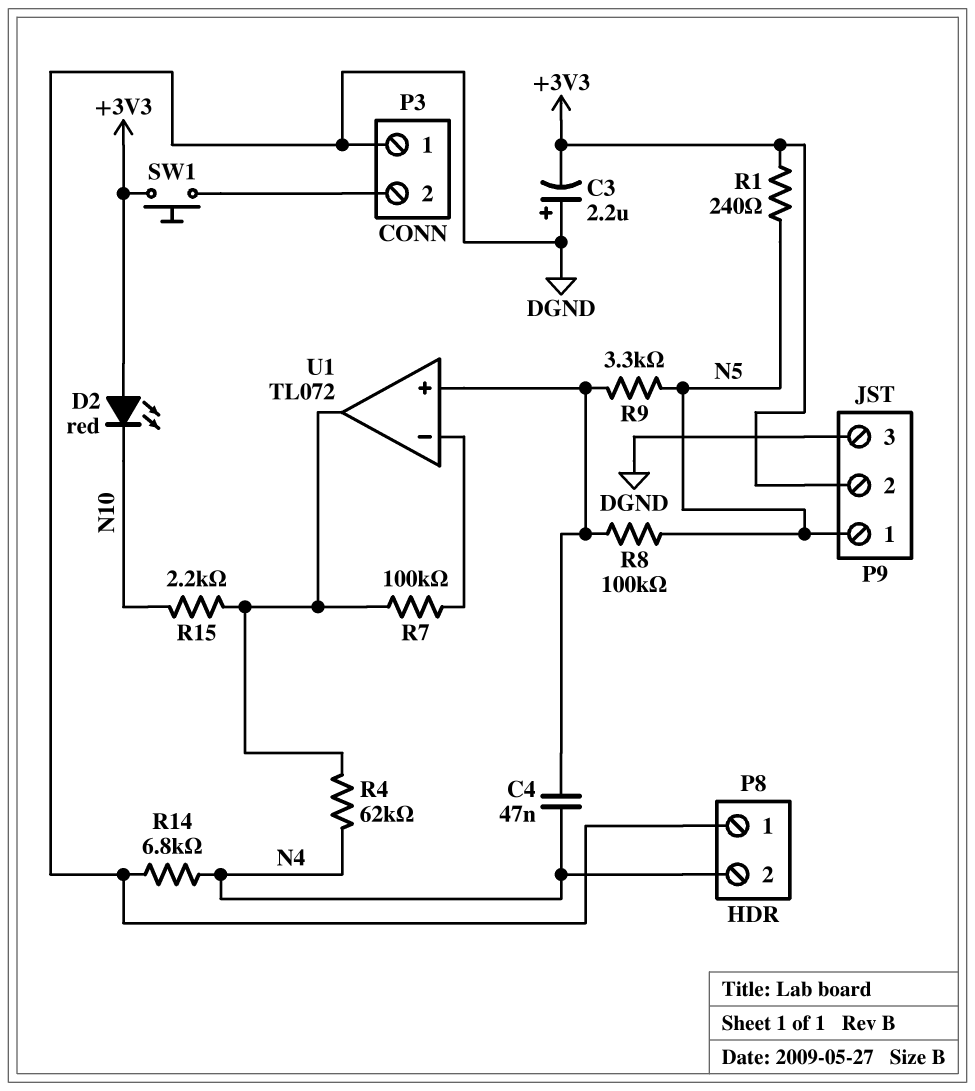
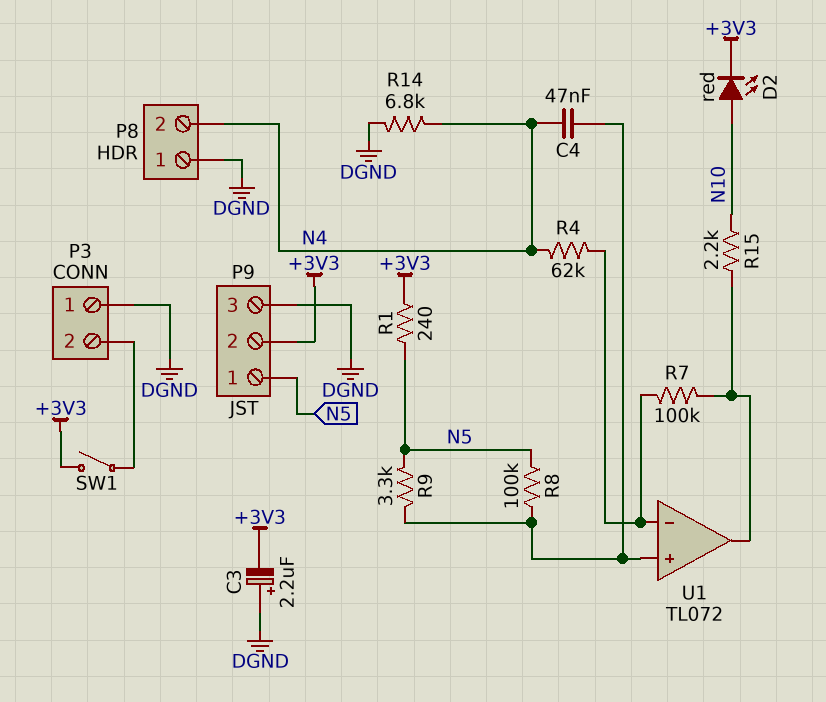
D2: LED red (A +3V3, K N10) -> LED red (A N10, K +3V3)
R4: 62k (N4, U1/out) -> 62k (N4, U1/in-)
SW1: button (+3V3, P3/2) -> switch (+3V3, P3/2)

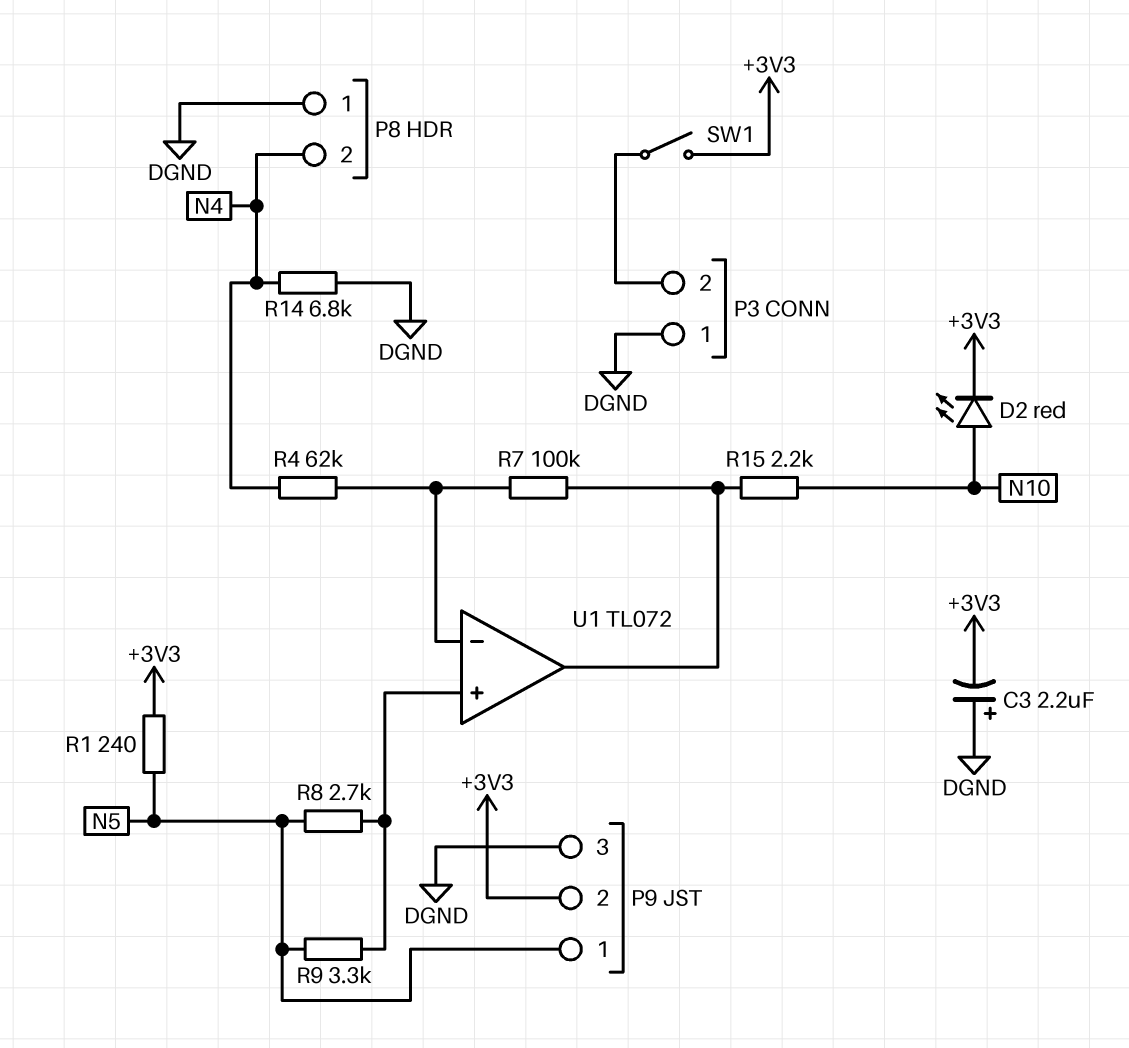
C4: 47nF (N4, U1/in+) -> none
R8: 100k (N5, U1/in+) -> 2.7k (N5, U1/in+)

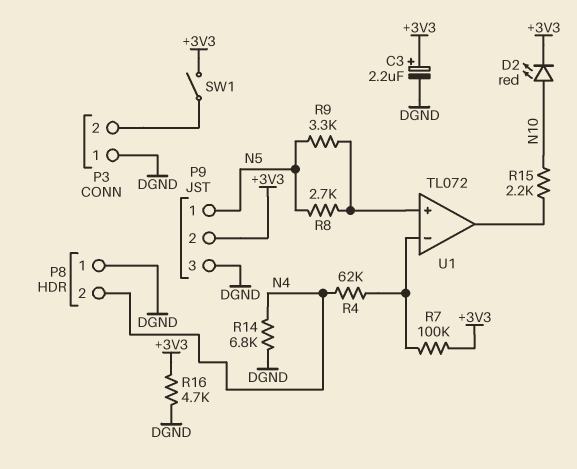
C3: 2.2uF (plus DGND, minus +3V3) -> 2.2uF (plus +3V3, minus DGND)
R1: 240 (+3V3, N5) -> none
R7: 100k (U1/in-, U1/out) -> 100k (+3V3, U1/in-)
R16: none -> 4.7k (+3V3, DGND)

